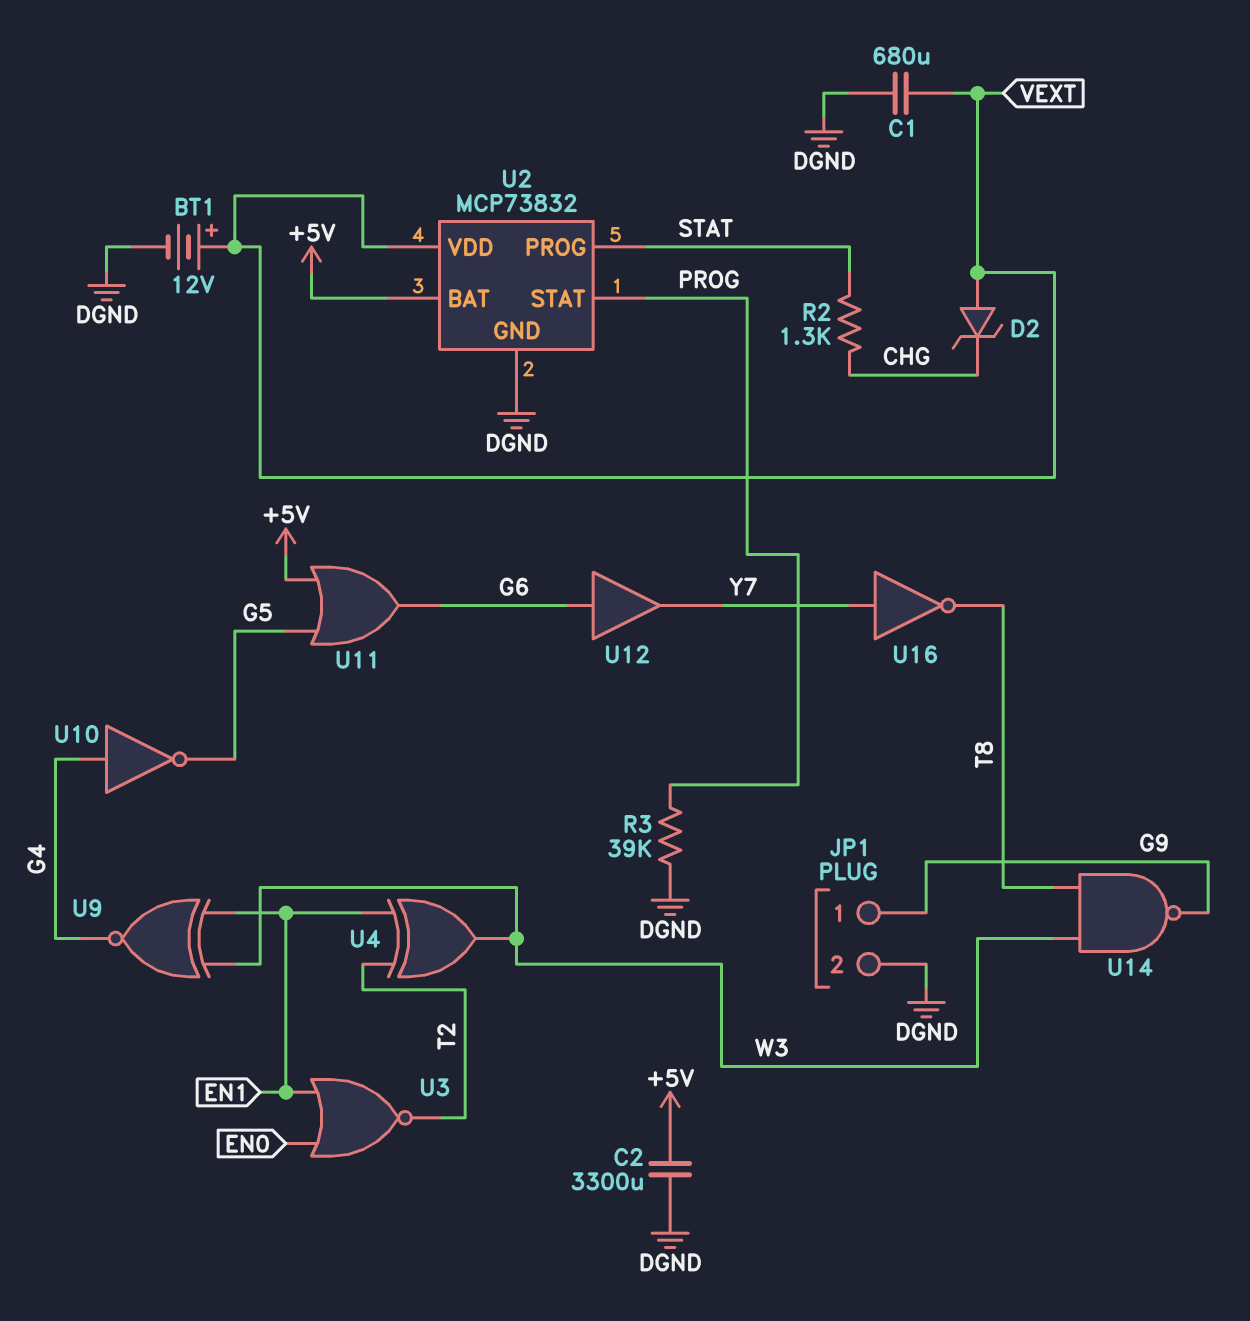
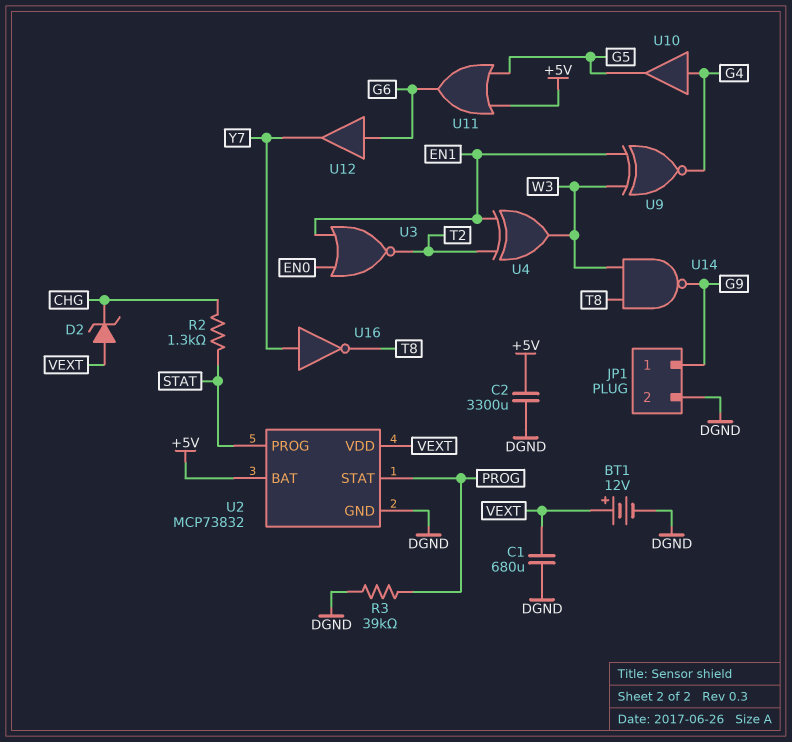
U10: NOT (in G4, out G5) -> buffer (in G4, out G5)

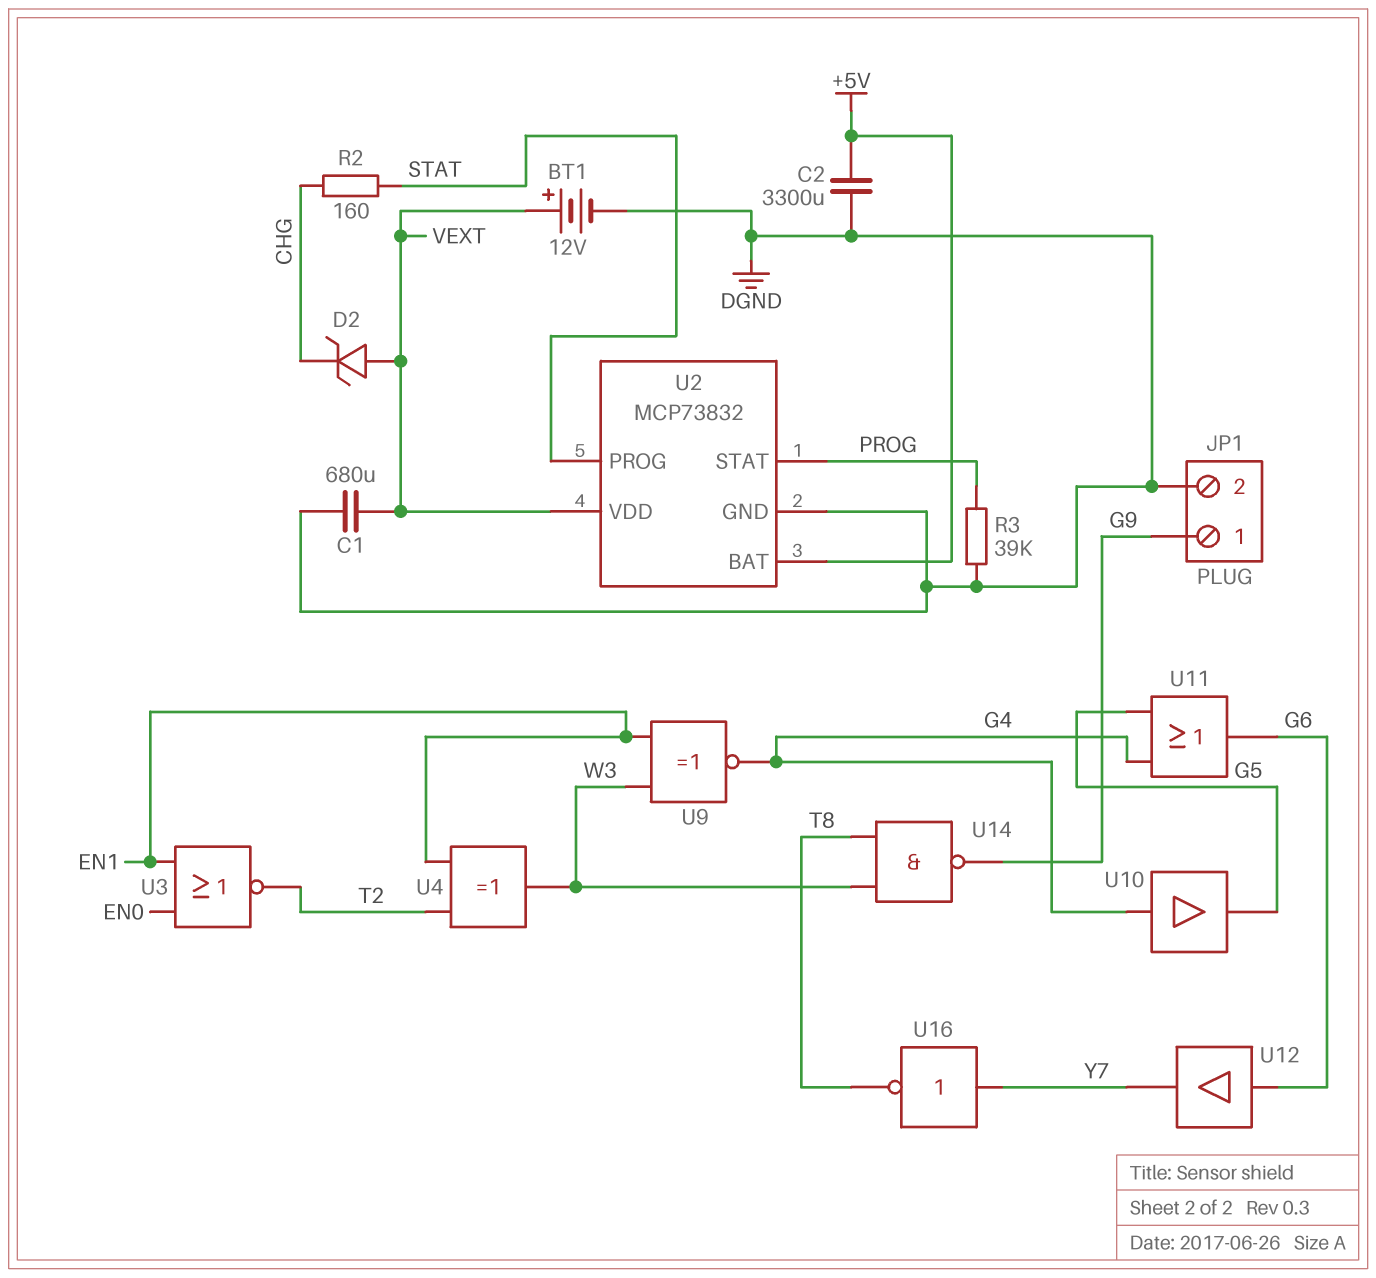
R2: 1.3k (CHG, STAT) -> 160 (CHG, STAT)
U11: OR (in +5V, in G5, out G6) -> OR (in G4, in G5, out G6)

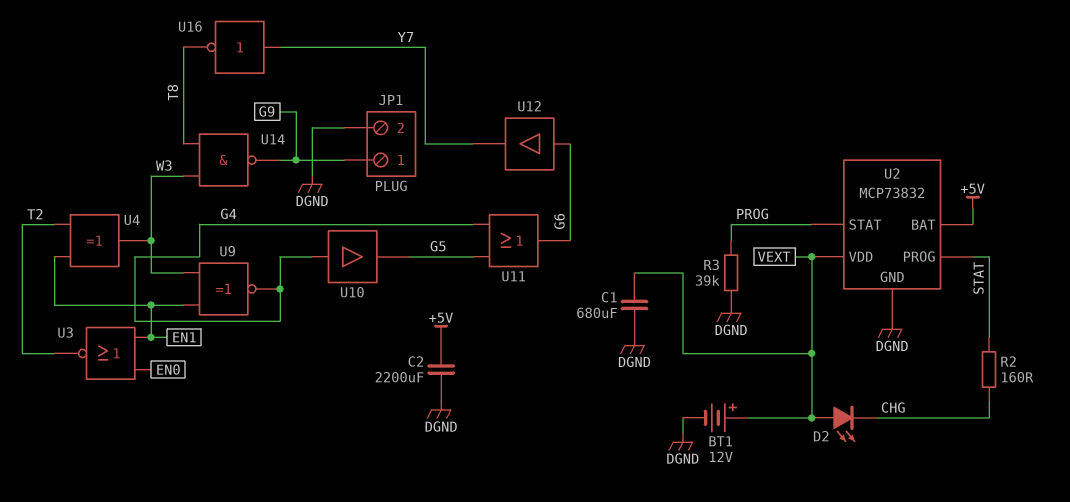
C2: 3300uF (+5V, DGND) -> 2200uF (+5V, DGND)
D2: zener (A VEXT, K CHG) -> LED (A VEXT, K CHG)

